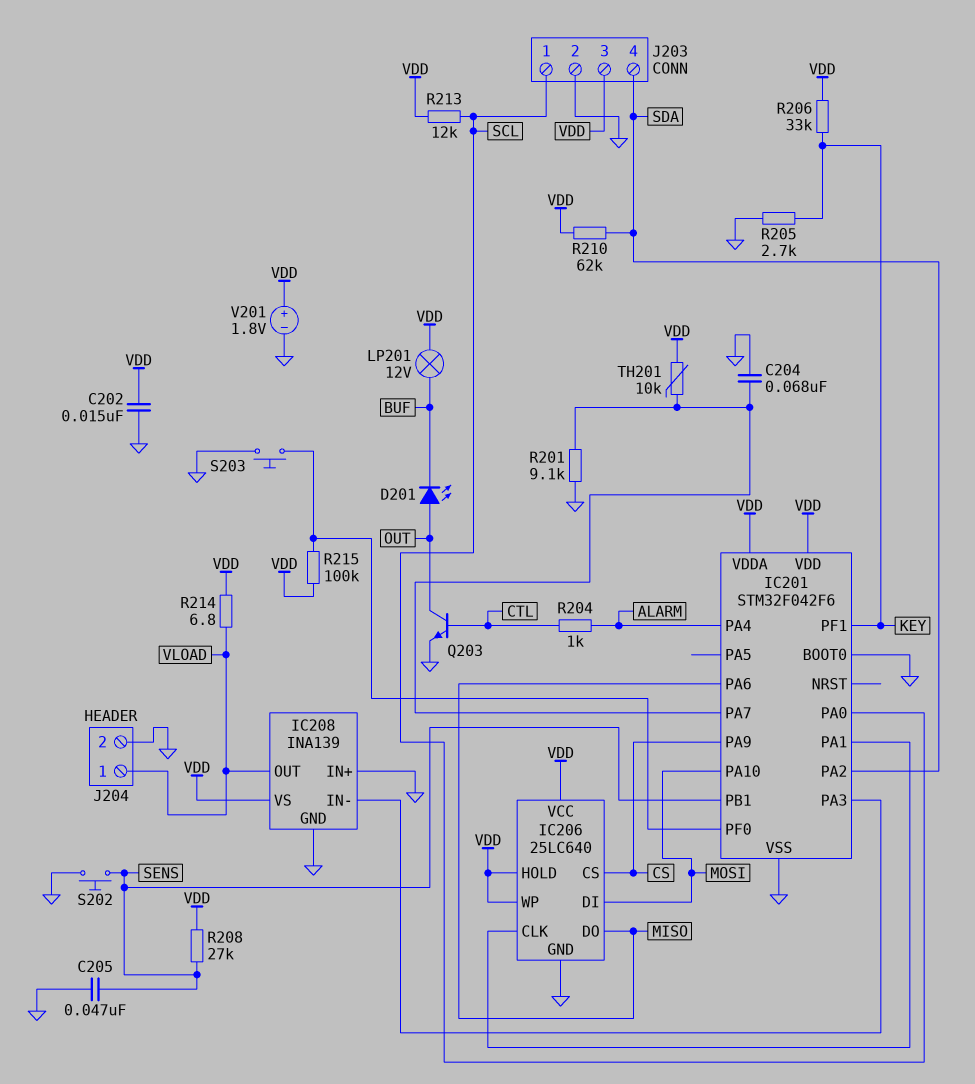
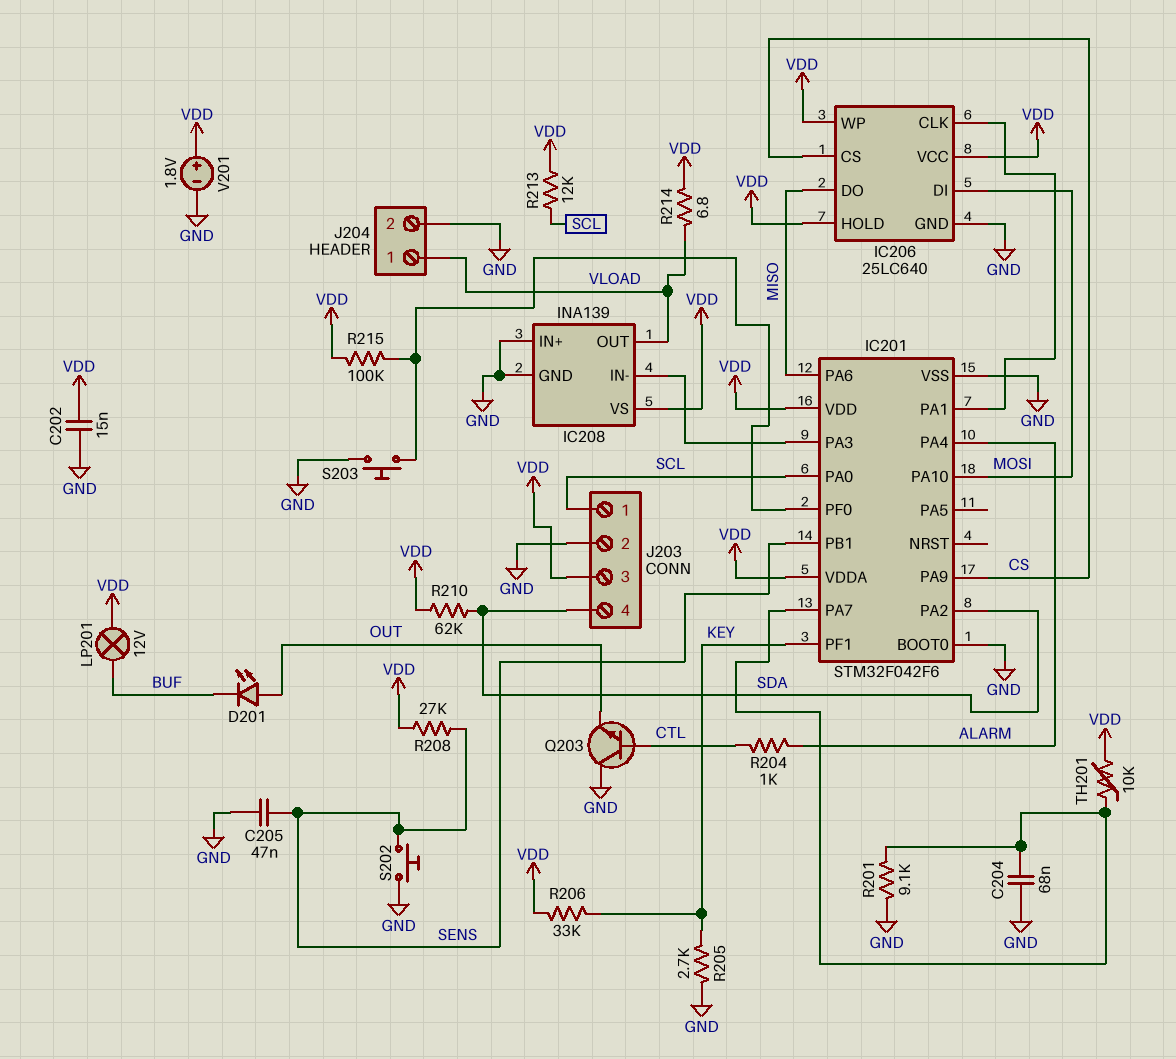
Q203: NPN (B CTL, C OUT, E GND) -> NPN (B CTL, C GND, E OUT)

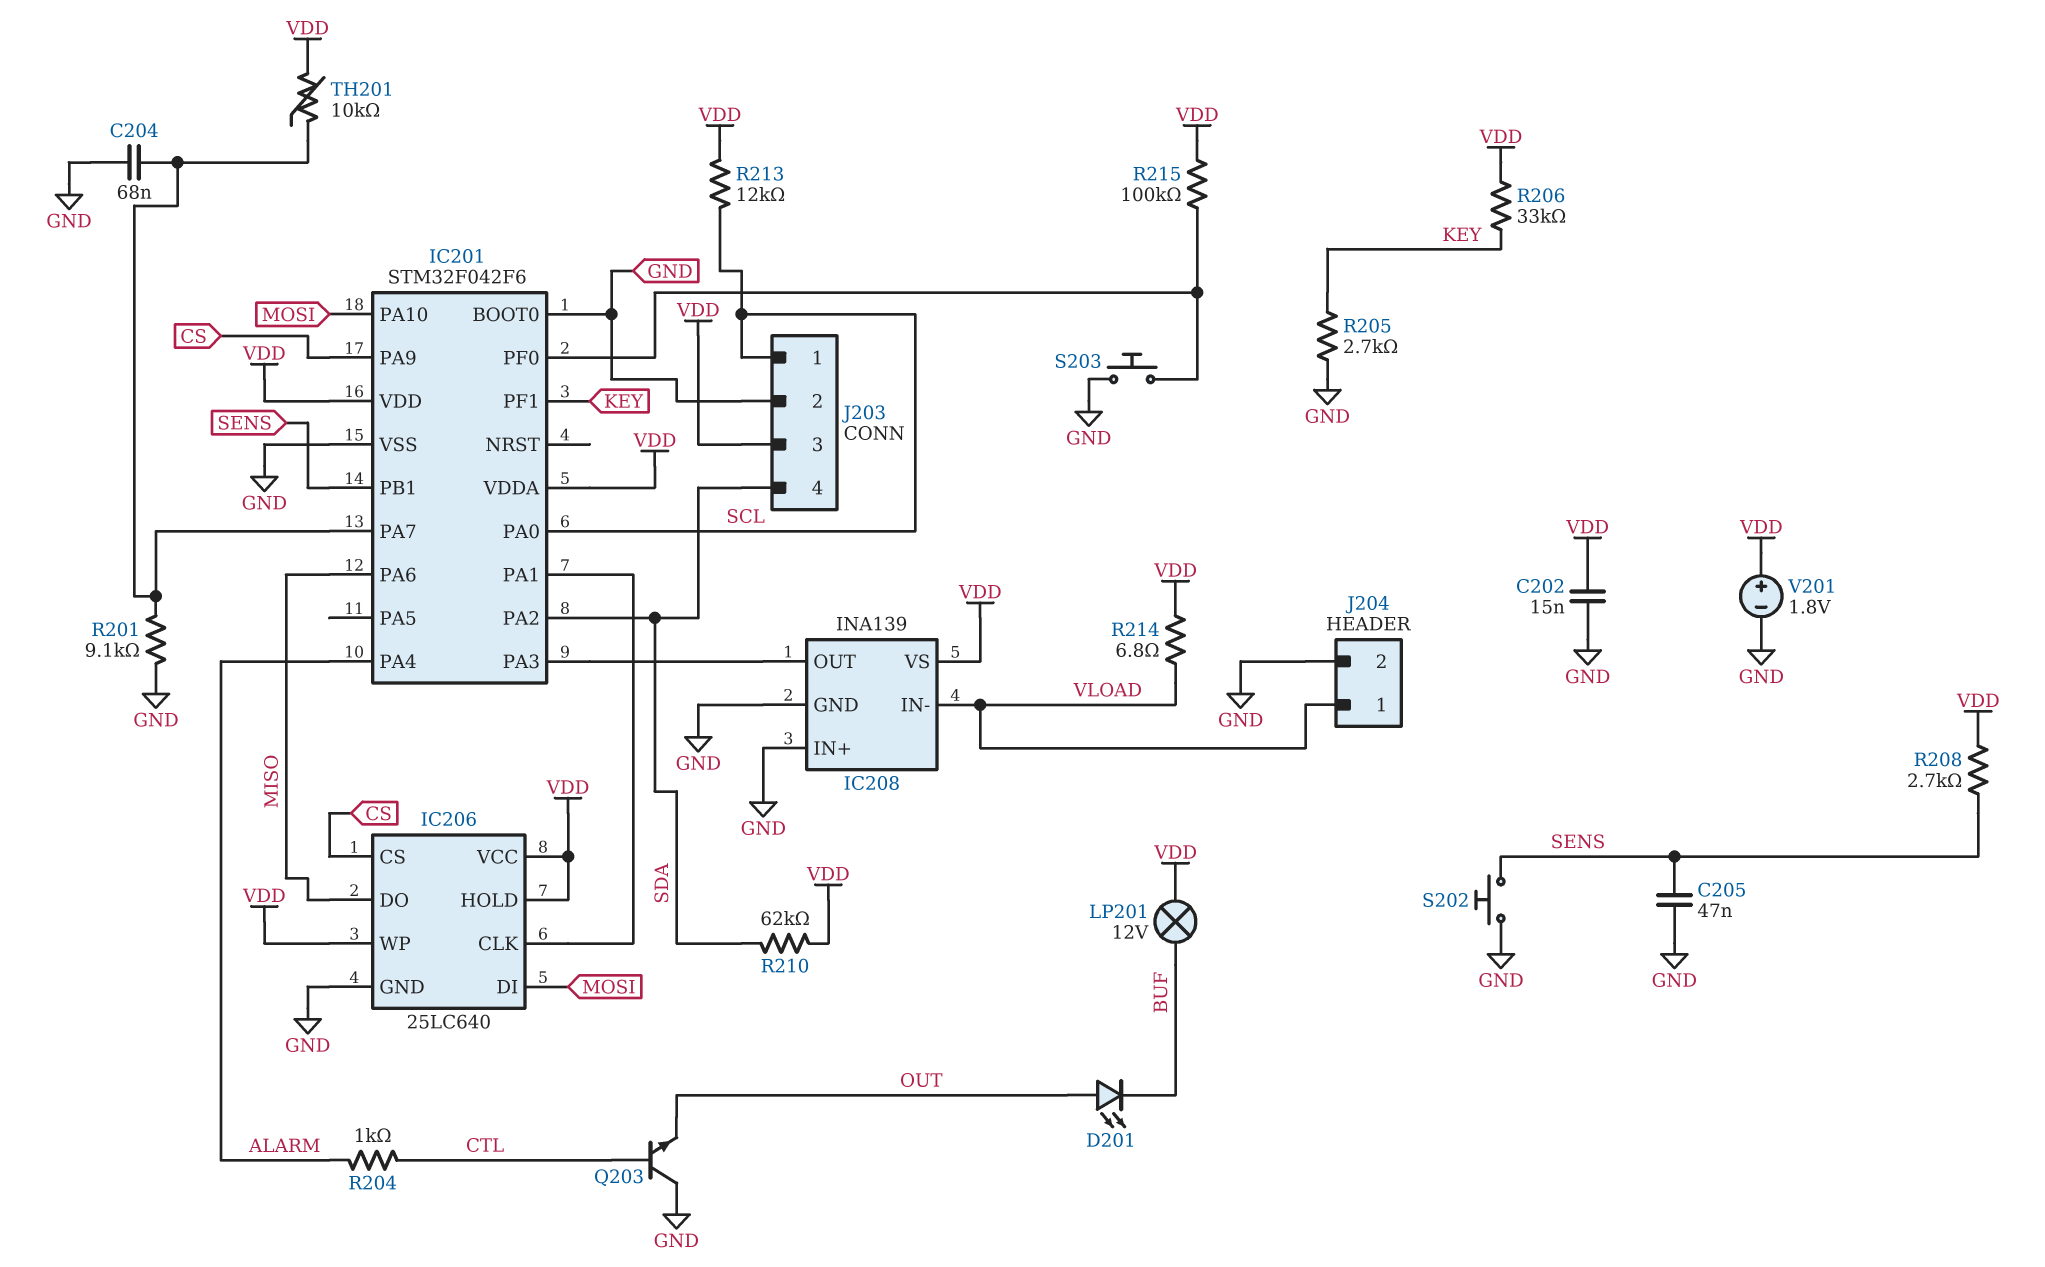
IC208 pin IN-: IC201/PA3 -> VLOAD
IC208 pin OUT: VLOAD -> IC201/PA3
R208: 27k (SENS, VDD) -> 2.7k (SENS, VDD)

